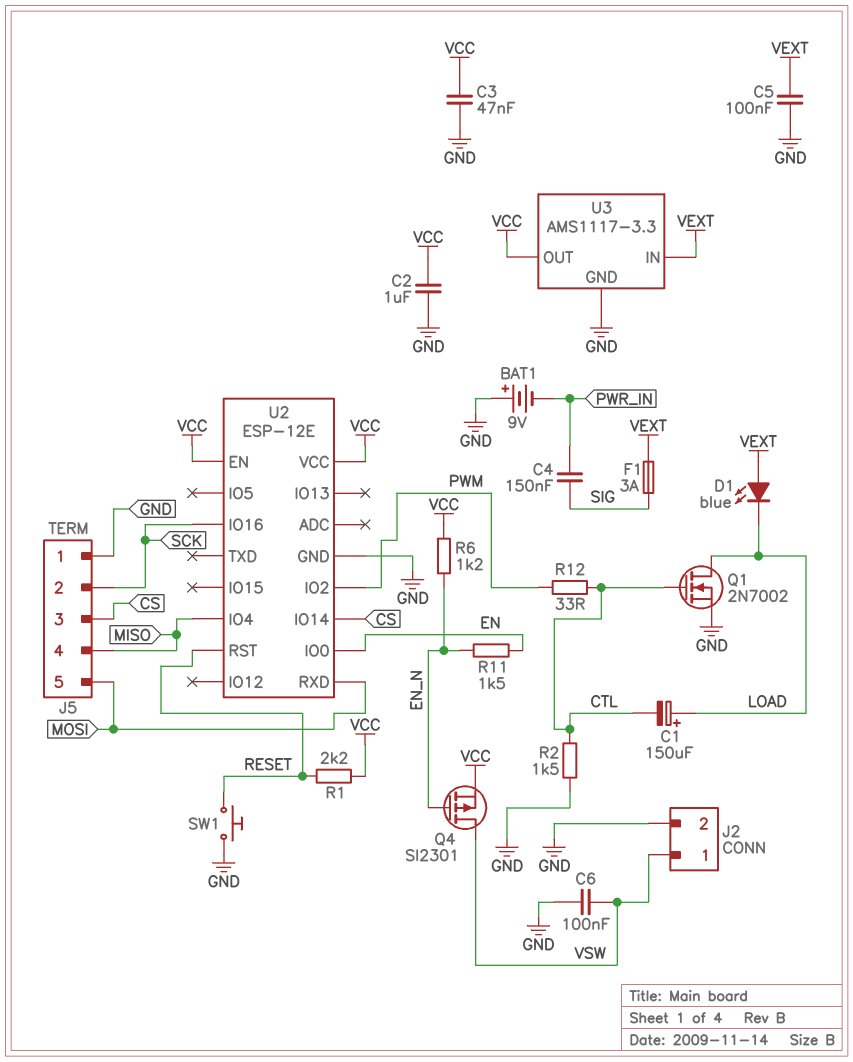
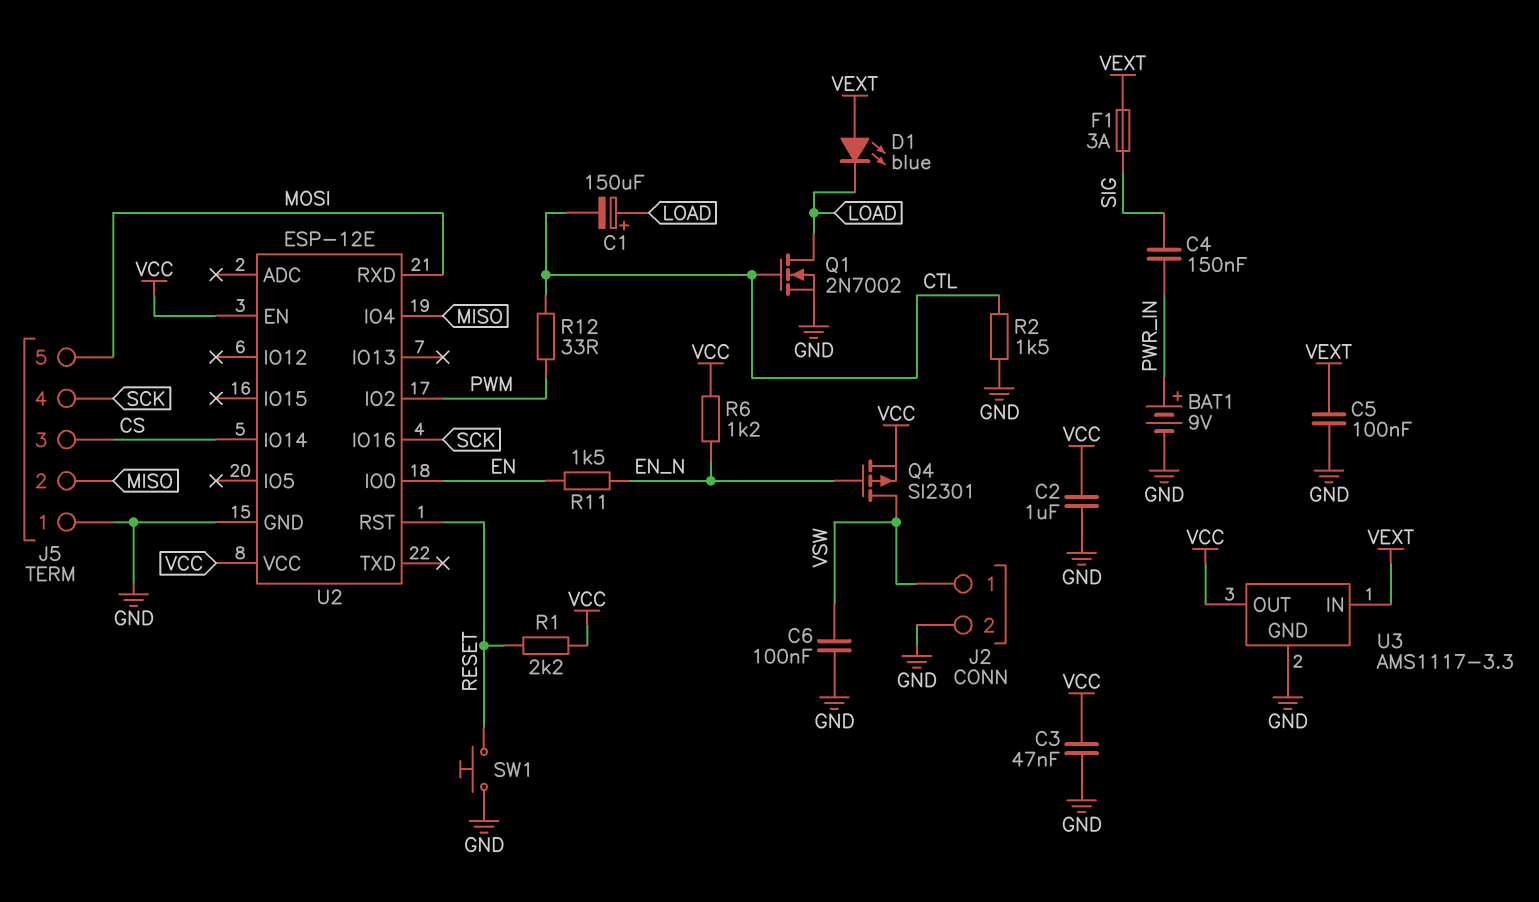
BAT1: 9V (plus GND, minus PWR_IN) -> 9V (plus PWR_IN, minus GND)
J5 pin 2: SCK -> MISO
J5 pin 4: MISO -> SCK

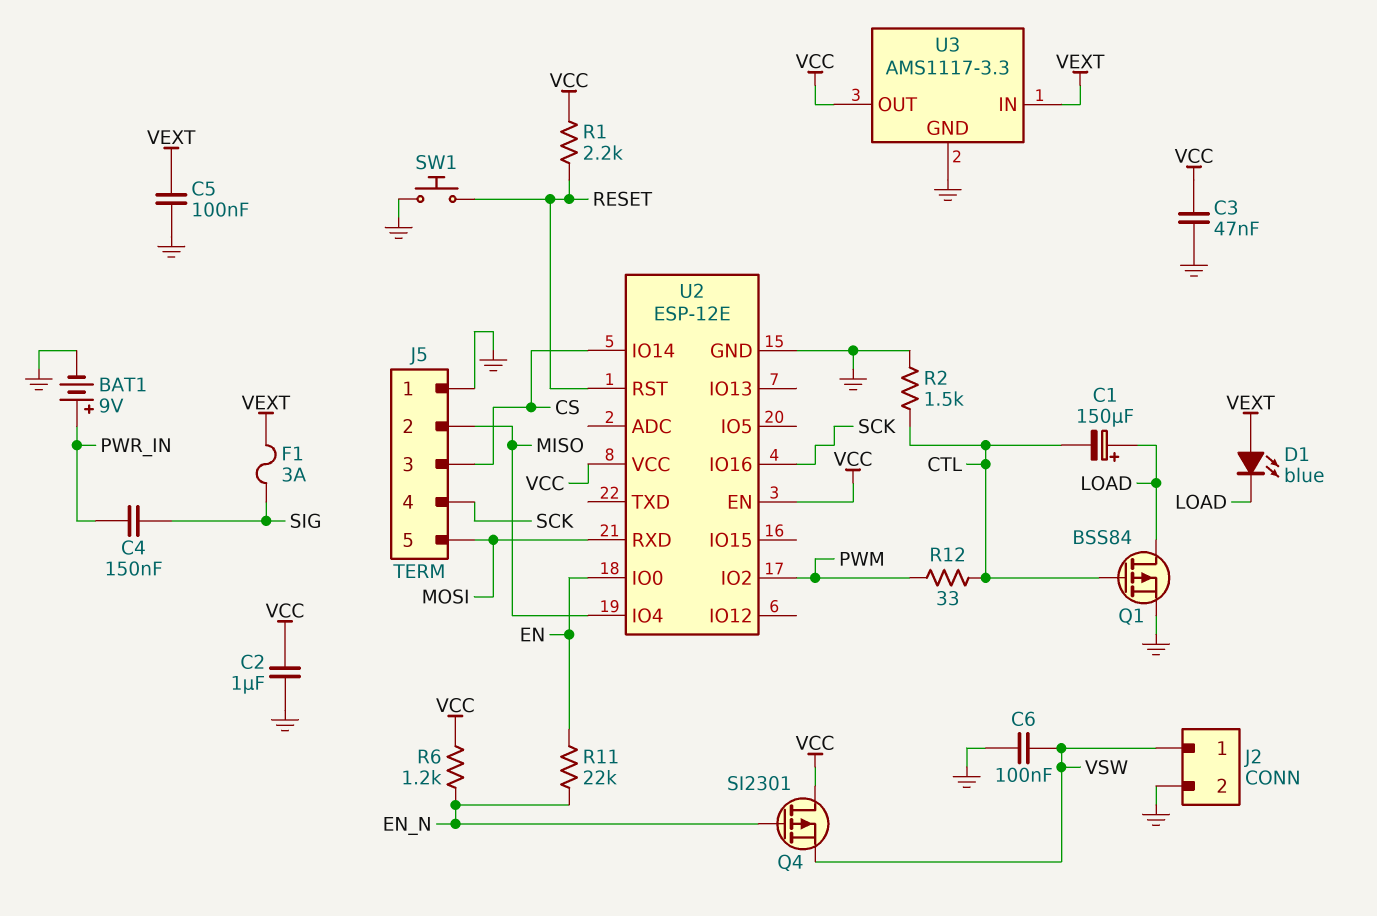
Q1: NMOS 2N7002 (G CTL, D LOAD, S GND) -> PMOS BSS84 (G CTL, D LOAD, S GND)
Q4: PMOS SI2301 (G EN_N, D VSW, S VCC) -> PMOS SI2301 (G EN_N, D VCC, S VSW)
R11: 1.5k (EN, EN_N) -> 22k (EN, EN_N)

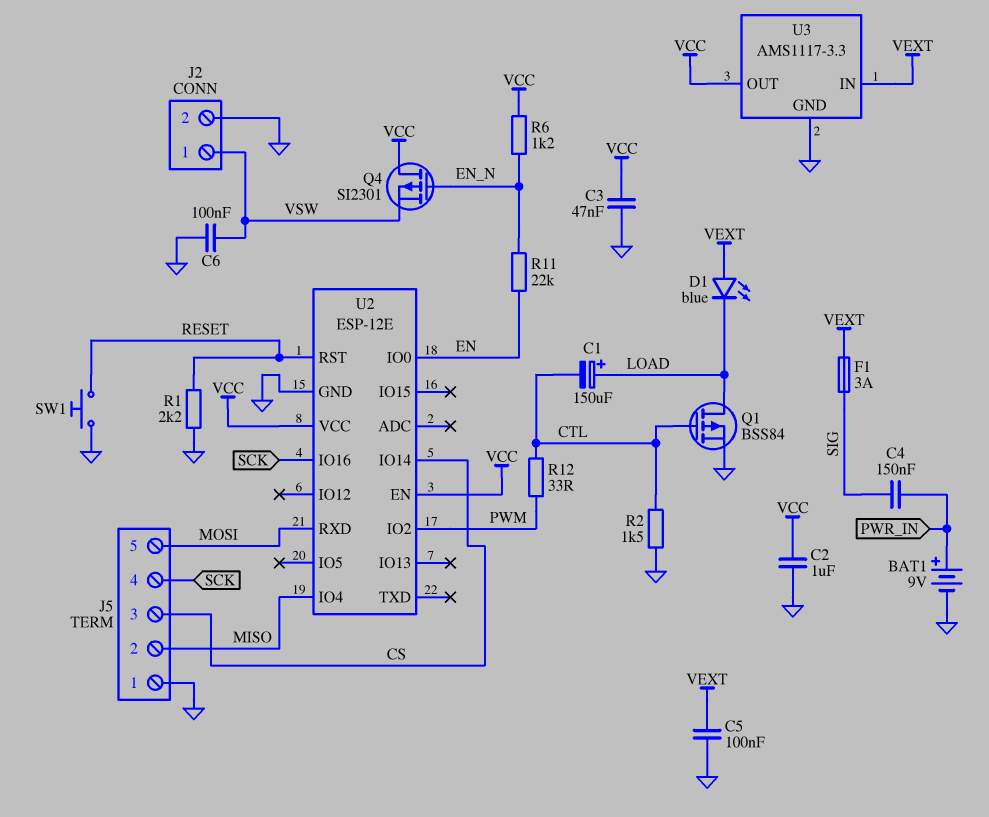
R1: 2.2k (RESET, VCC) -> 2.2k (GND, RESET)

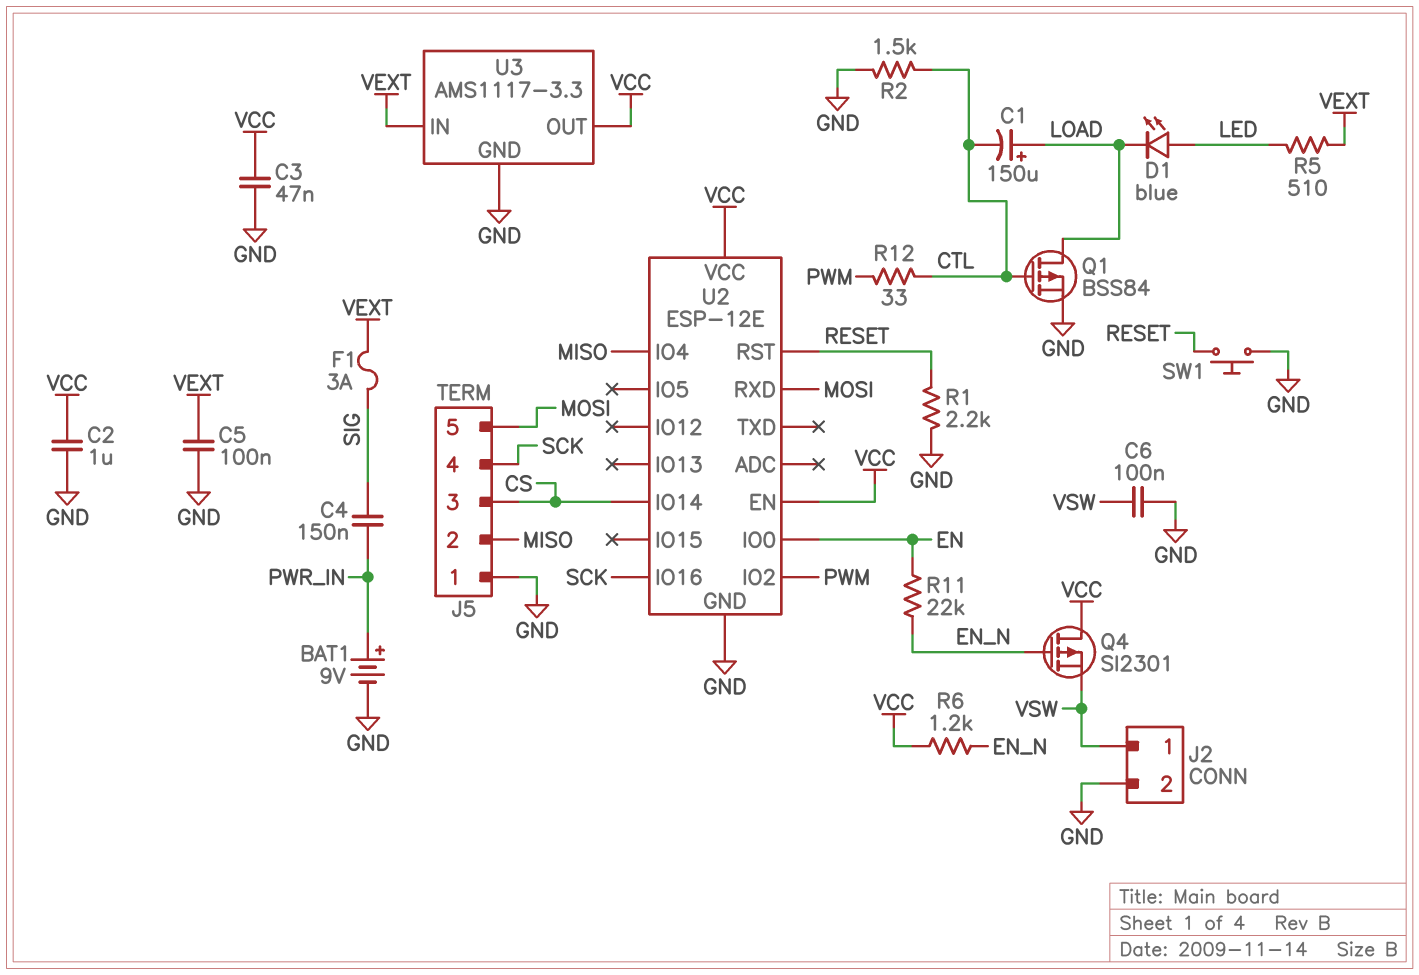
D1: LED blue (A VEXT, K LOAD) -> LED blue (A LED, K LOAD)
R5: none -> 510 (LED, VEXT)

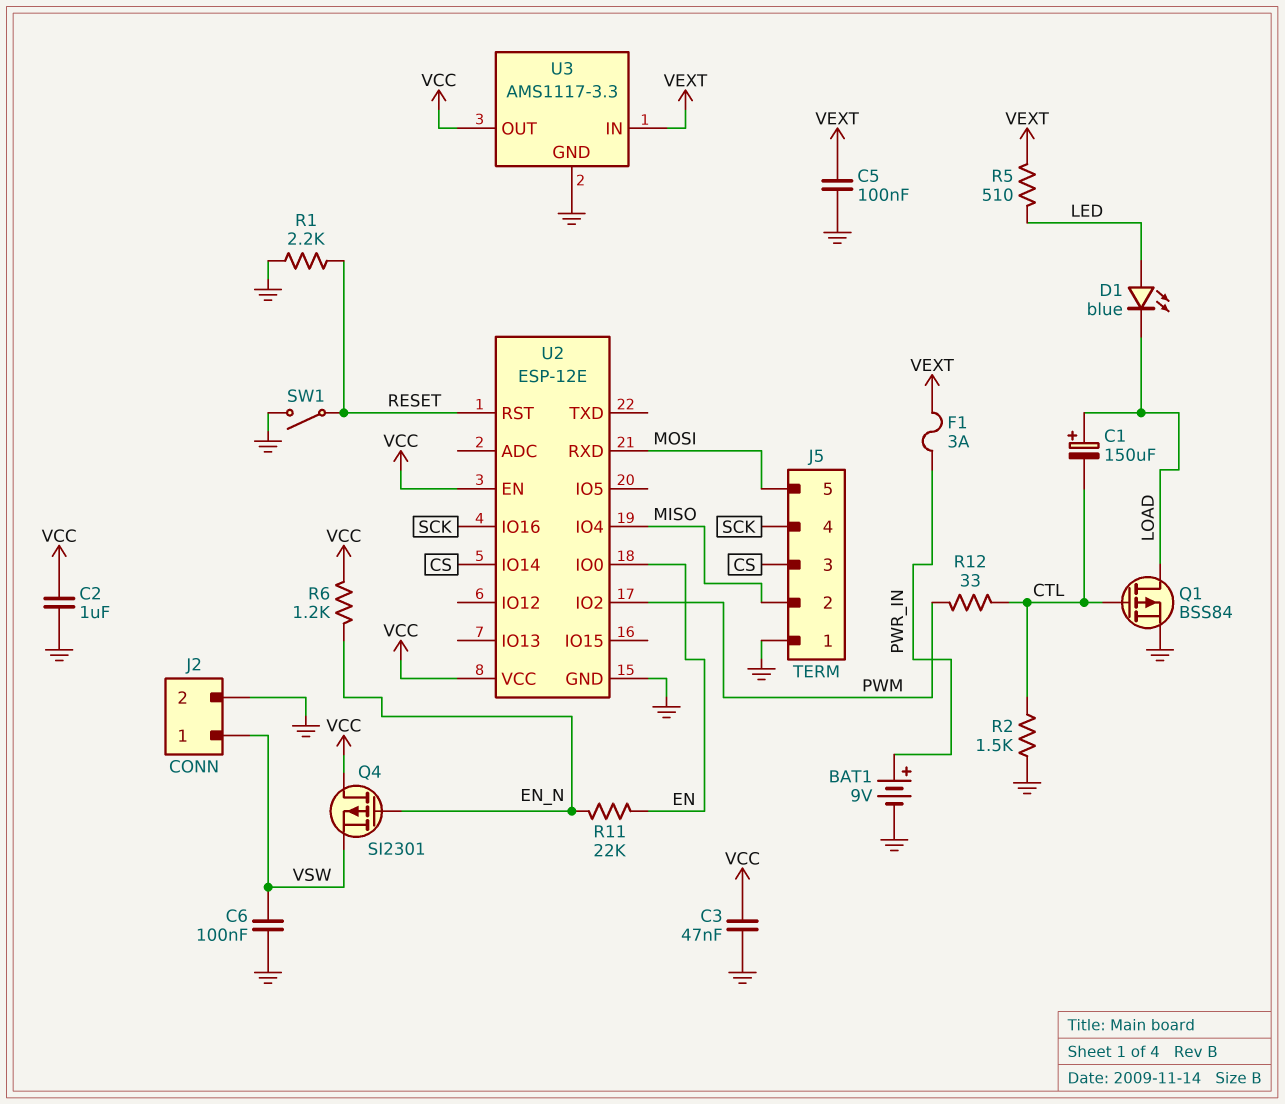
C4: 150nF (PWR_IN, SIG) -> none
F1: 3A (SIG, VEXT) -> 3A (PWR_IN, VEXT)
SW1: button (GND, RESET) -> switch (GND, RESET)

